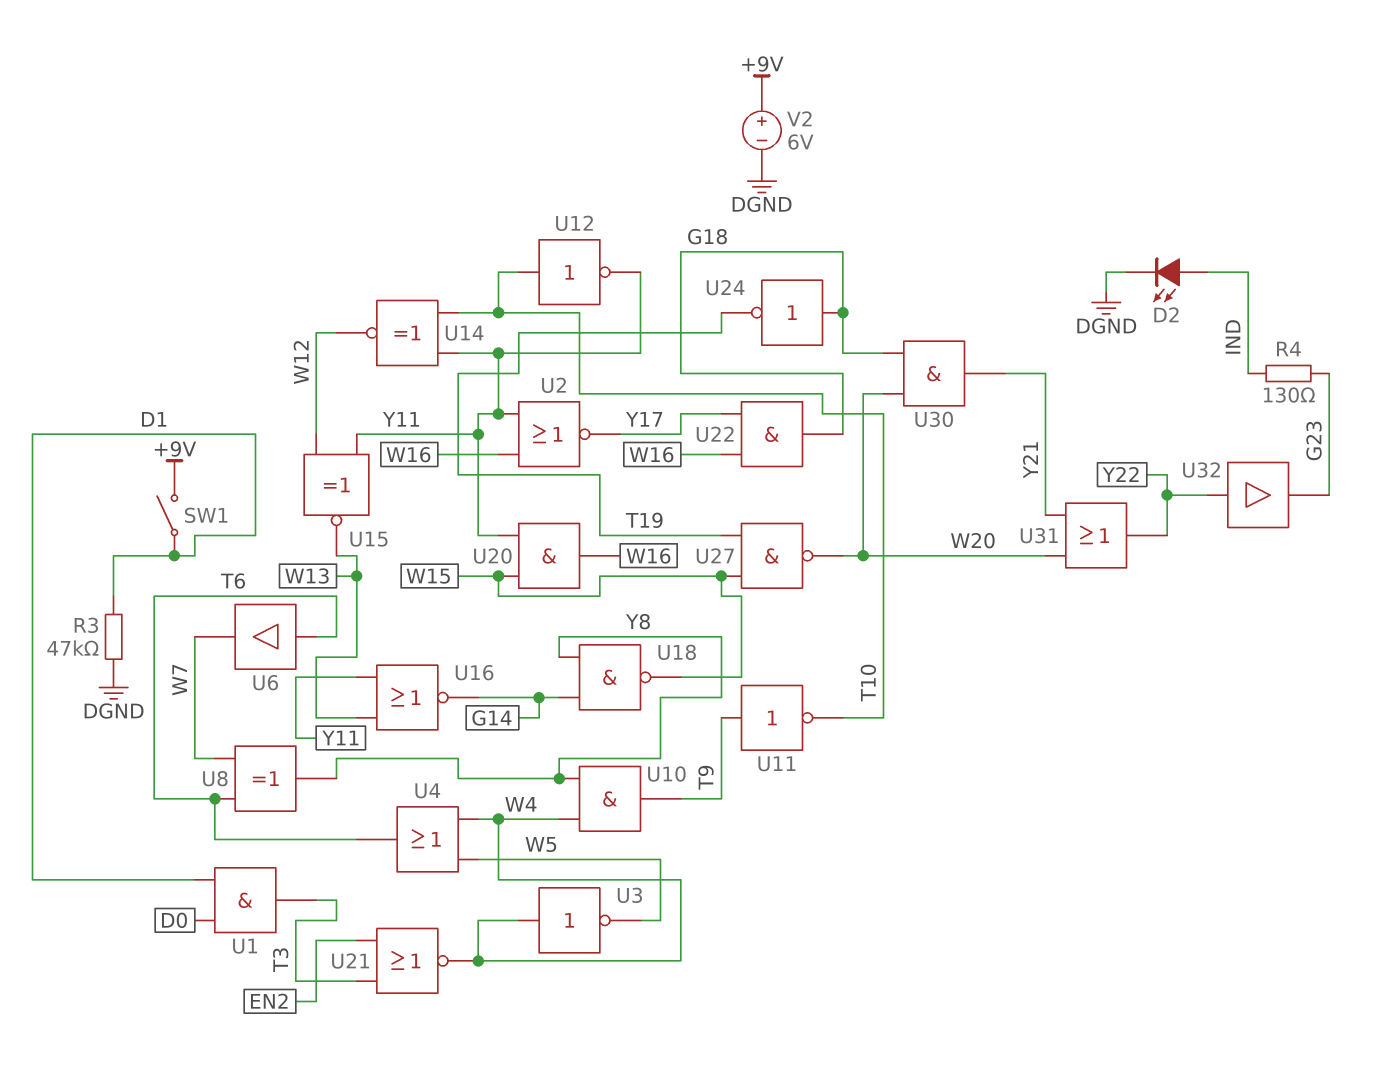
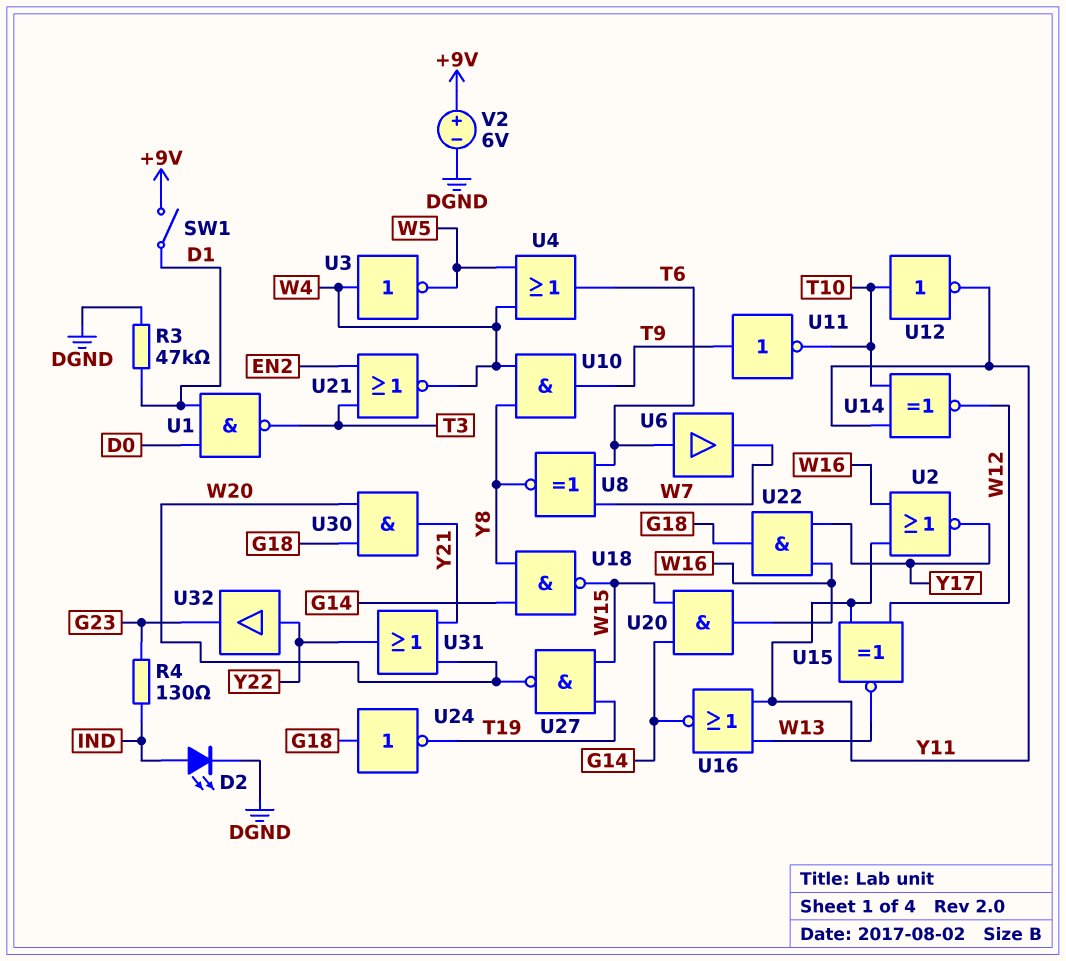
U1: AND (in D0, in D1, out T3) -> NAND (in D0, in D1, out T3)
U8: XOR (in T6, in W7, out Y8) -> XNOR (in T6, in W7, out Y8)
U20: AND (in W15, in Y11, out W16) -> AND (in G14, in W15, out W16)

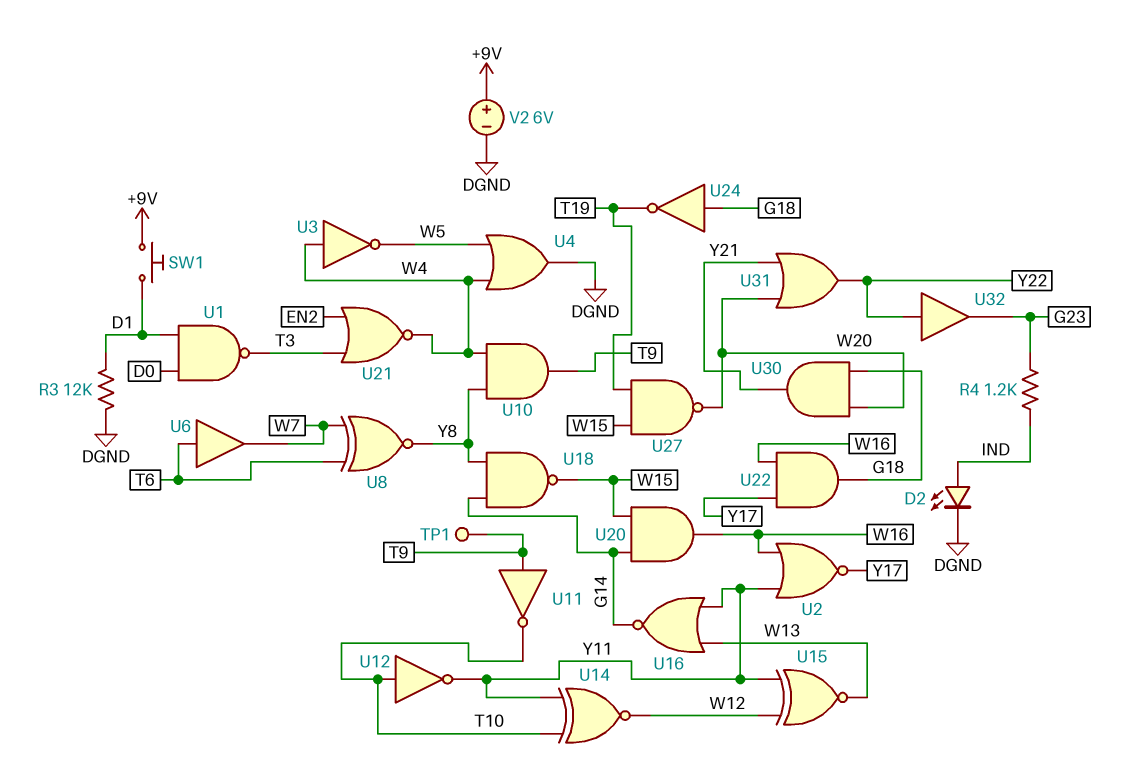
R3: 47k (D1, DGND) -> 12k (D1, DGND)
R4: 130 (G23, IND) -> 1.2k (G23, IND)
SW1: switch (+9V, D1) -> button (+9V, D1)
TP1: none -> test point (T9)
U4: OR (in W4, in W5, out T6) -> OR (in W4, in W5, out DGND)

